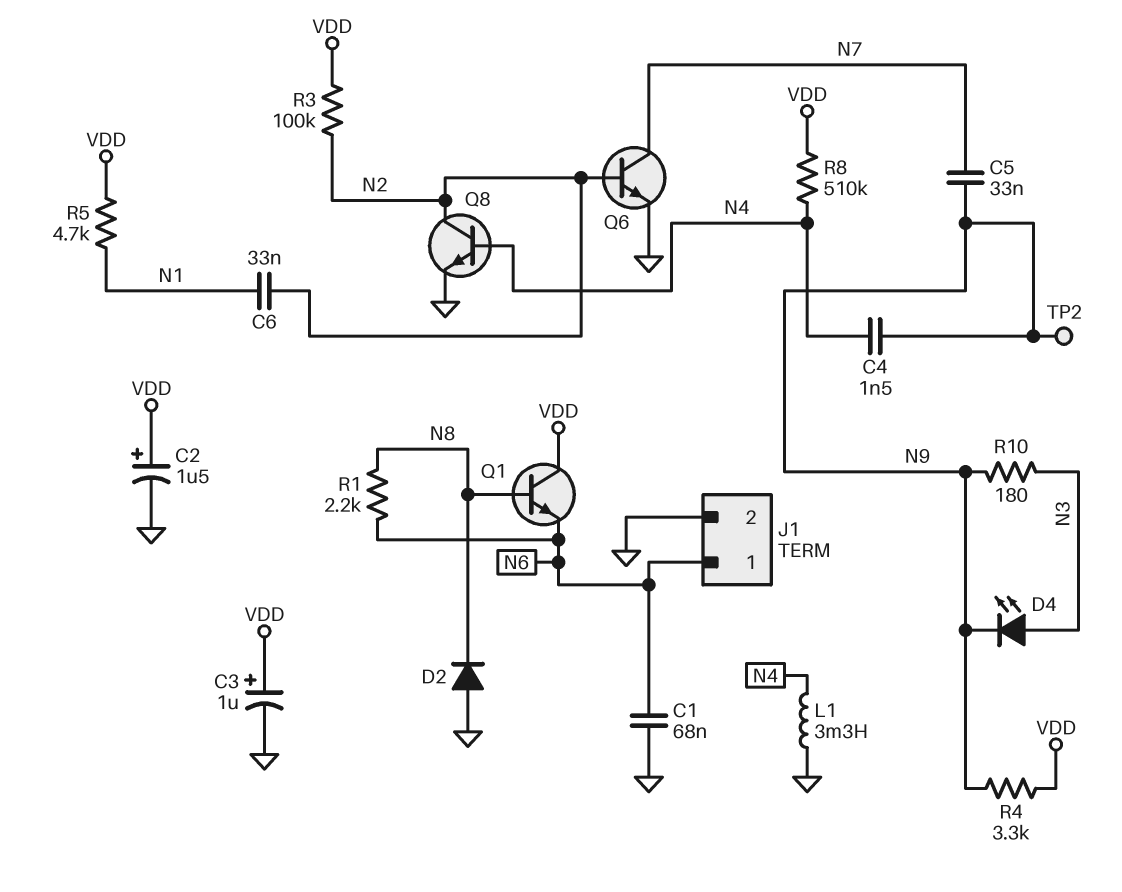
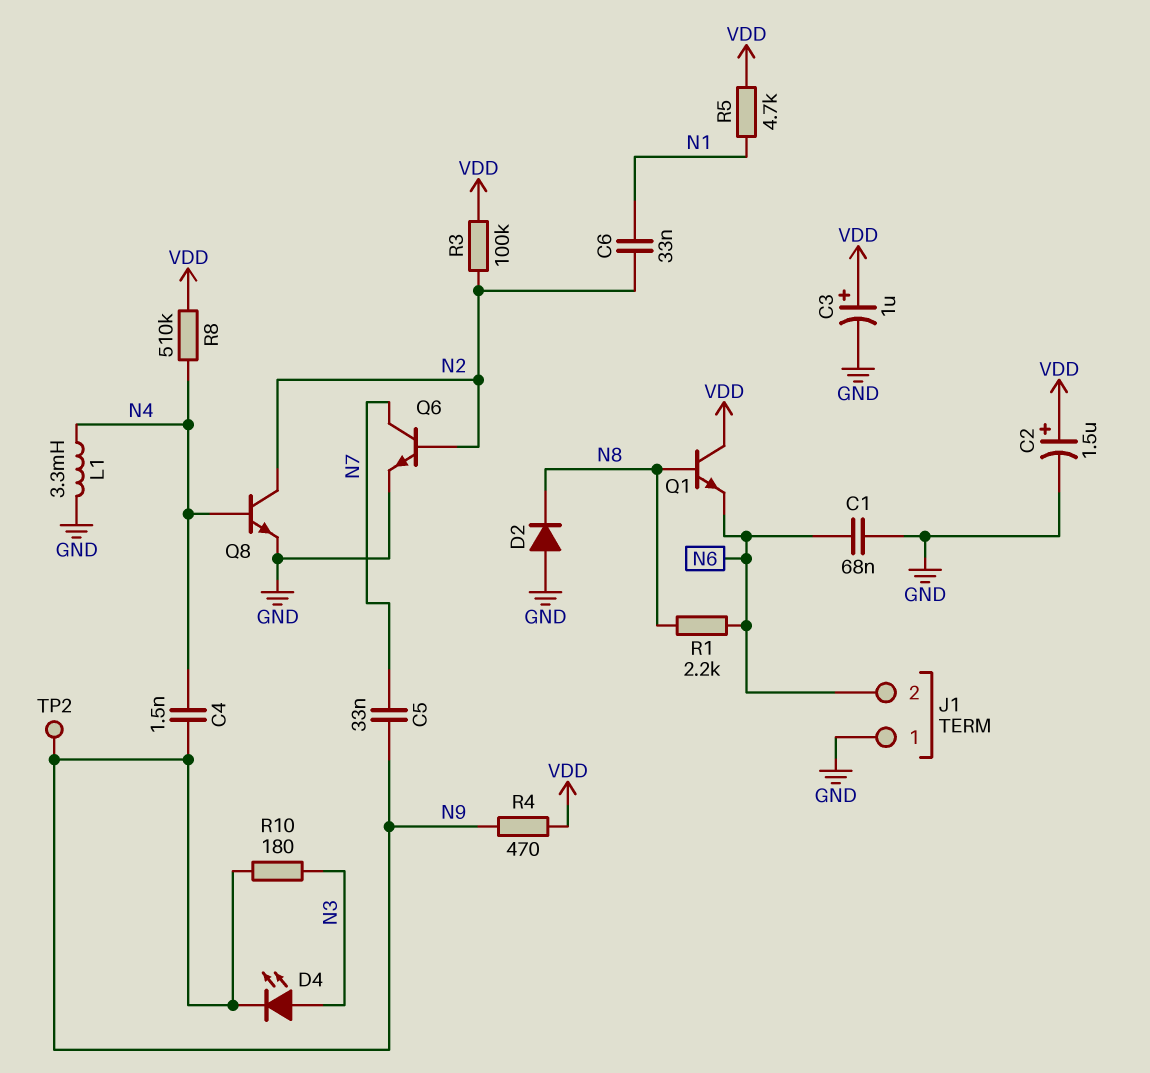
J1 pin 1: N6 -> GND
J1 pin 2: GND -> N6
R4: 3.3k (N9, VDD) -> 470 (N9, VDD)

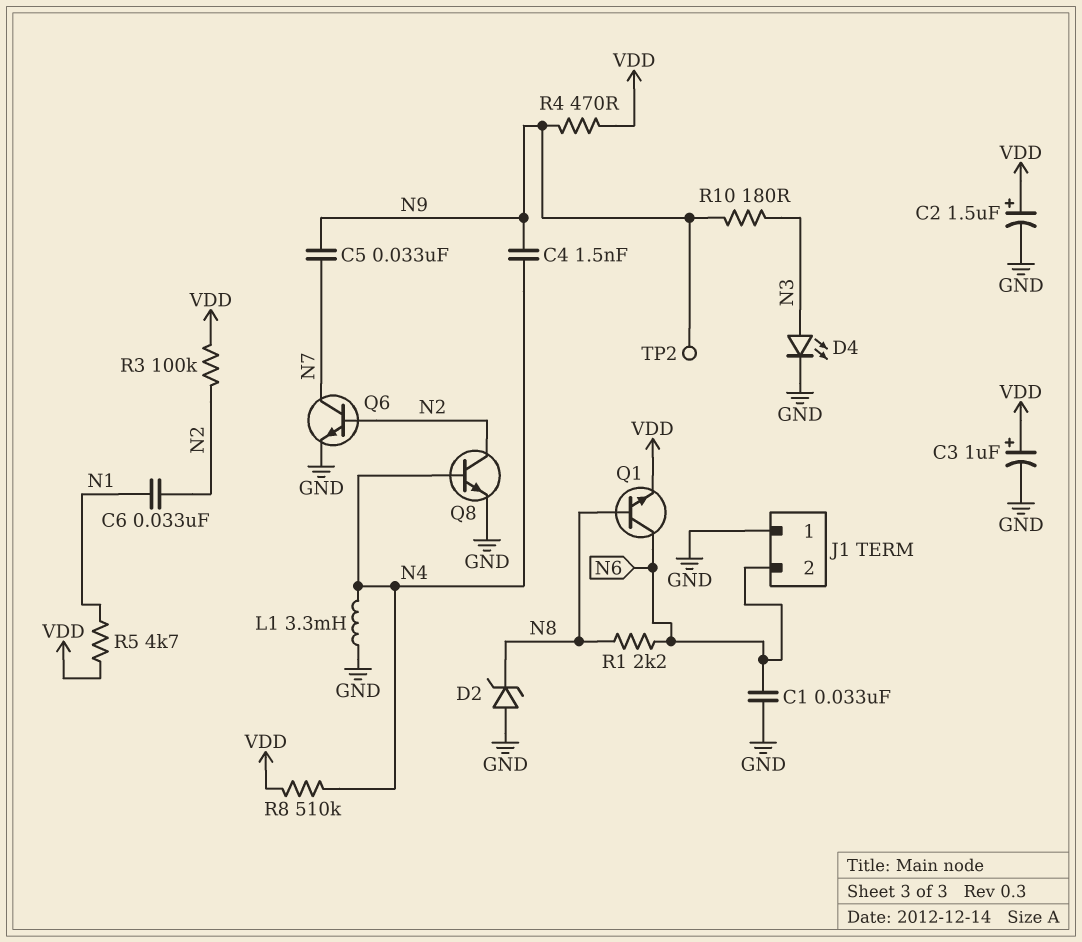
C1: 68nF (GND, N6) -> 33nF (GND, N6)
D2: diode (A GND, K N8) -> zener (A GND, K N8)
D4: LED (A N3, K N9) -> LED (A N3, K GND)
Q1: NPN (B N8, C VDD, E N6) -> NPN (B N8, C N6, E VDD)

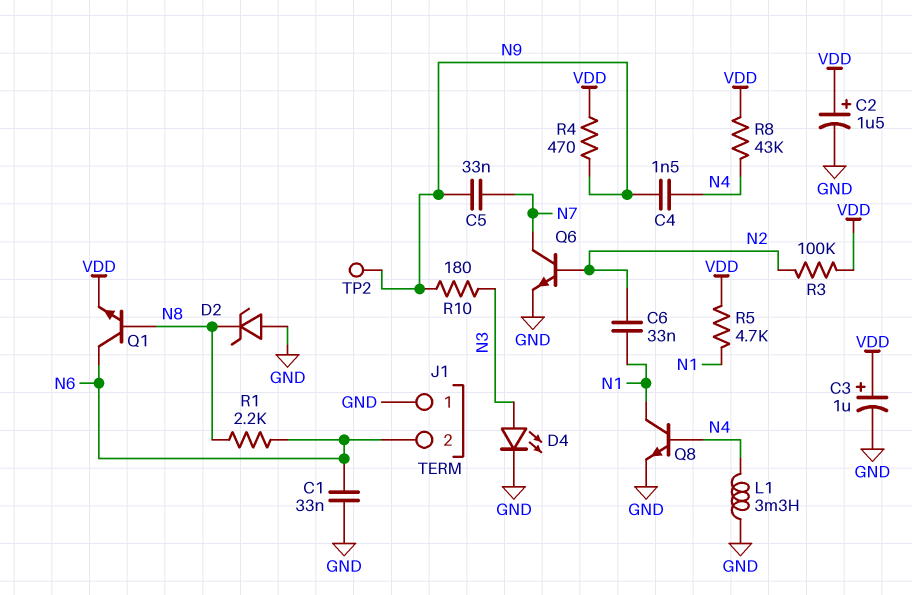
Q8: NPN (B N4, C N2, E GND) -> NPN (B N4, C N1, E GND)
R8: 510k (N4, VDD) -> 43k (N4, VDD)

